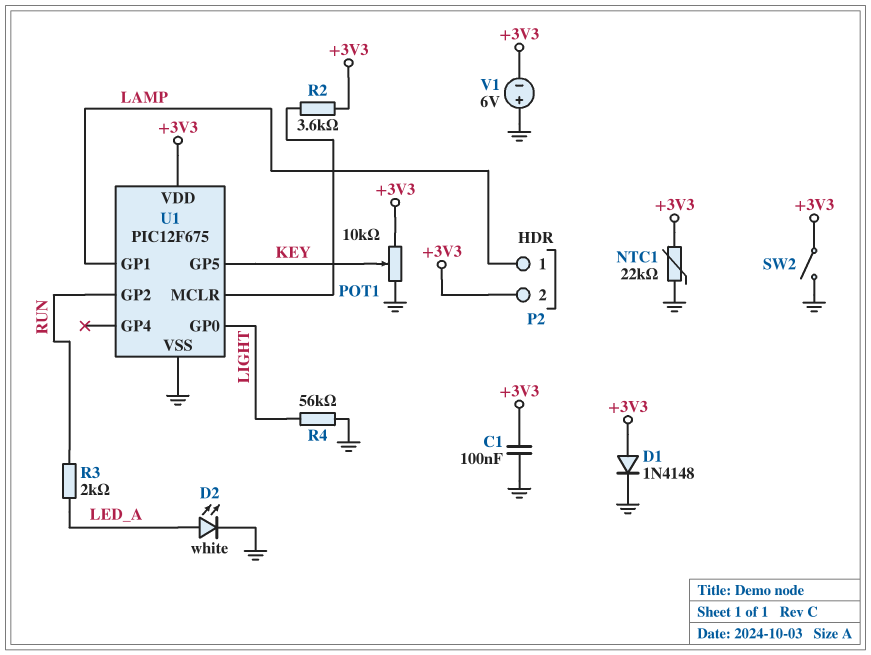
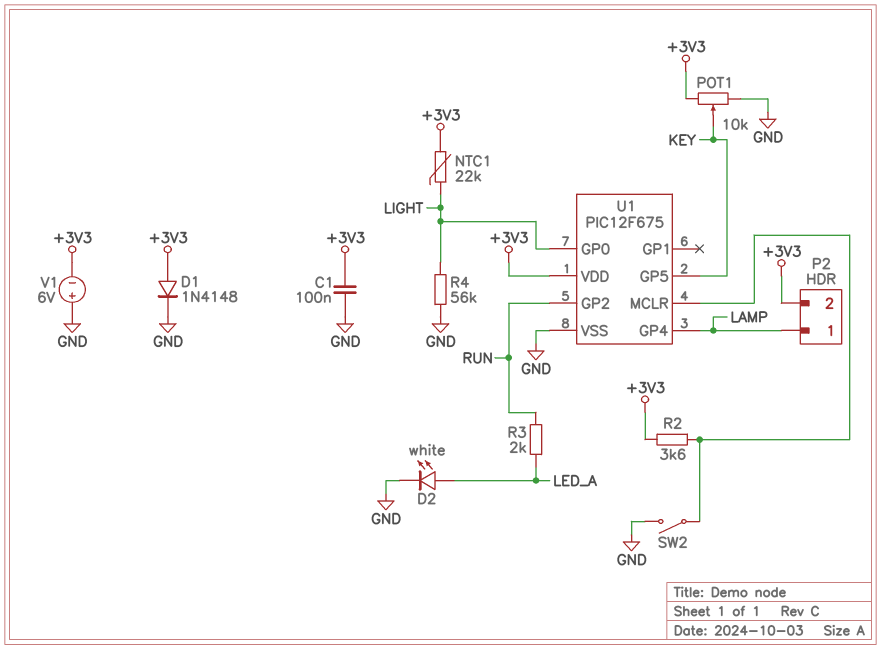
NTC1: 22k (+3V3, GND) -> 22k (+3V3, LIGHT)
SW2: switch (+3V3, GND) -> switch (GND, U1/MCLR)
U1 pin GP1: LAMP -> none
U1 pin GP4: none -> LAMP

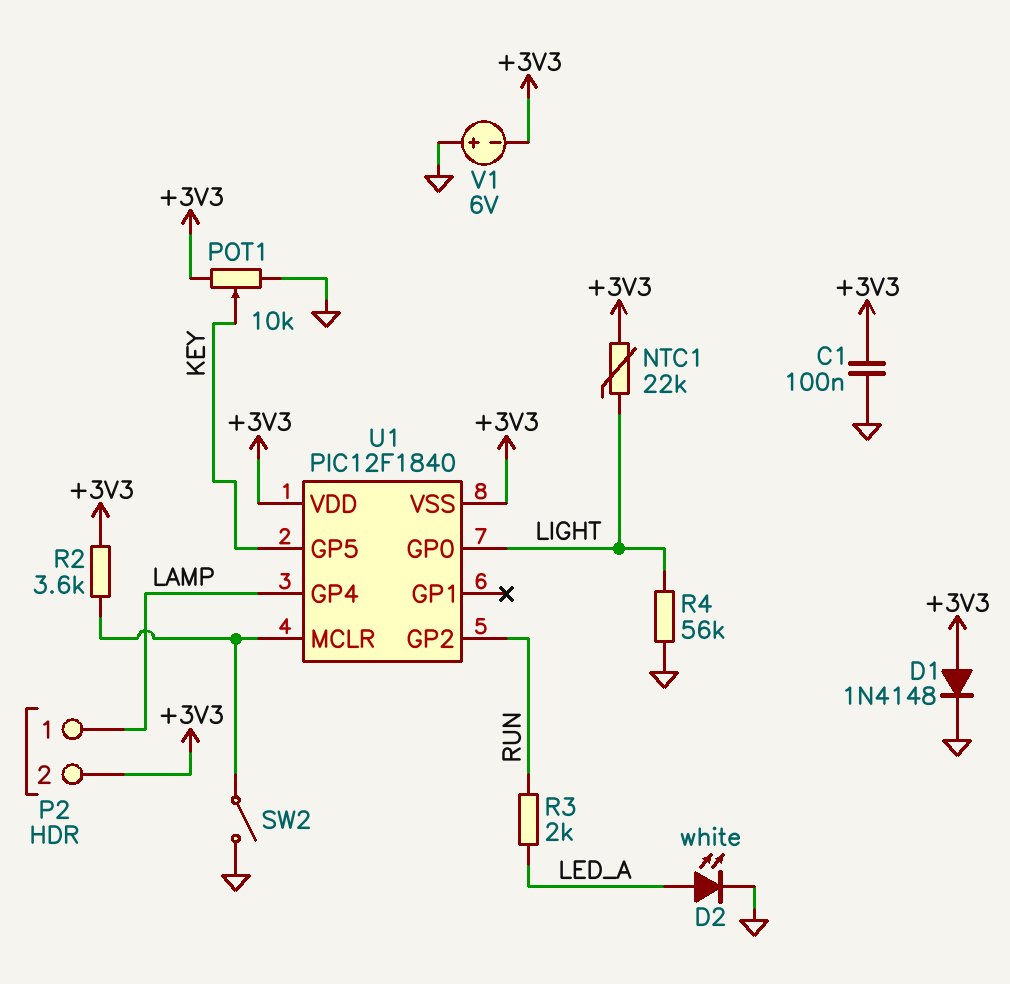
U1: PIC12F675 -> PIC12F1840
U1 pin VSS: GND -> +3V3

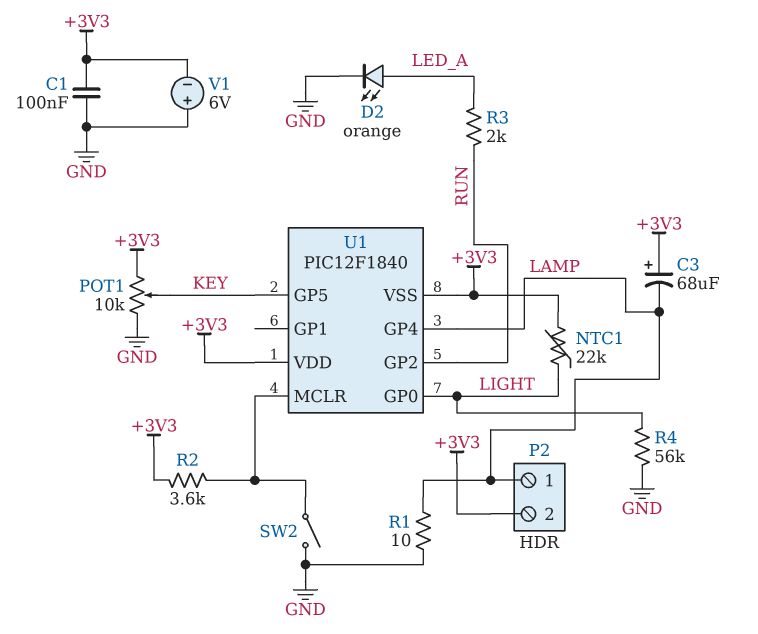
C3: none -> 68uF (plus +3V3, minus LAMP)
D1: diode 1N4148 (A +3V3, K GND) -> none
D2: LED white (A LED_A, K GND) -> LED orange (A LED_A, K GND)
R1: none -> 10 (GND, LAMP)

